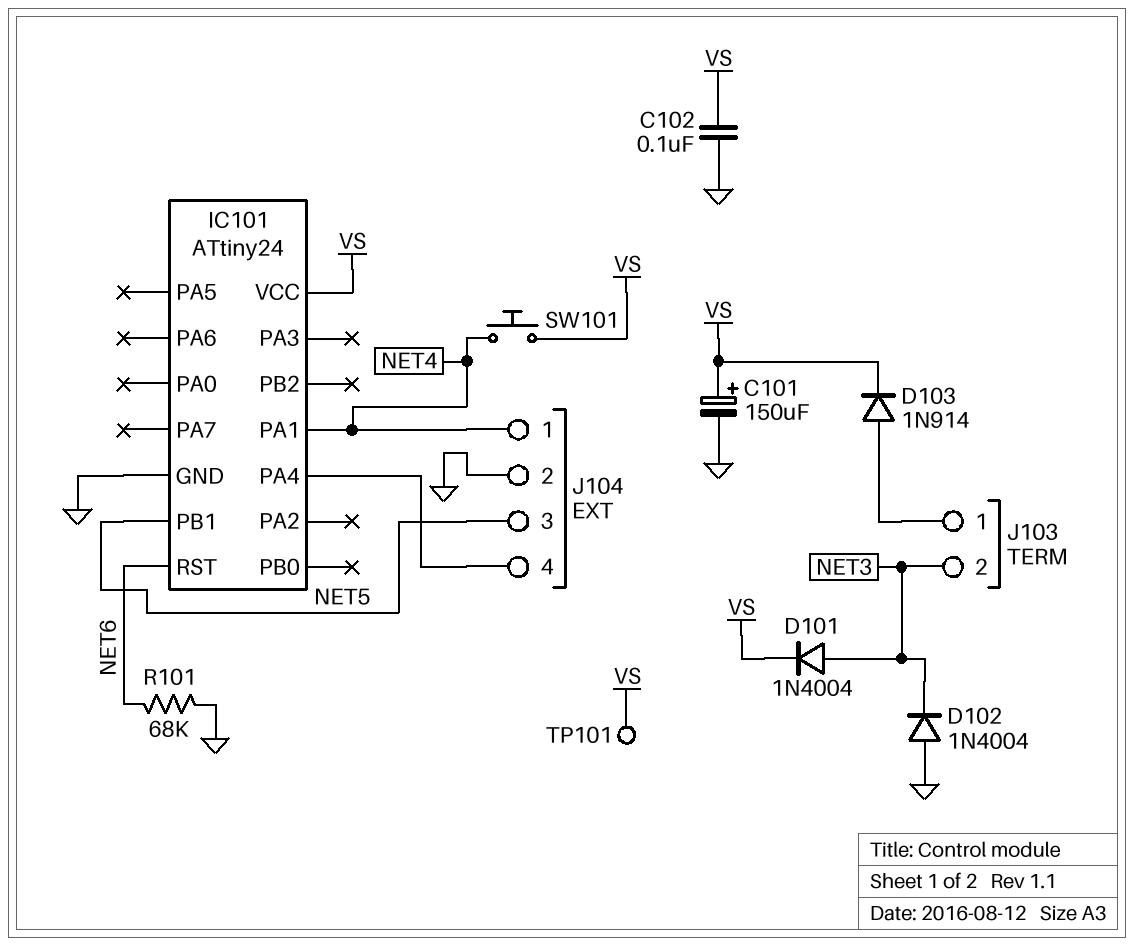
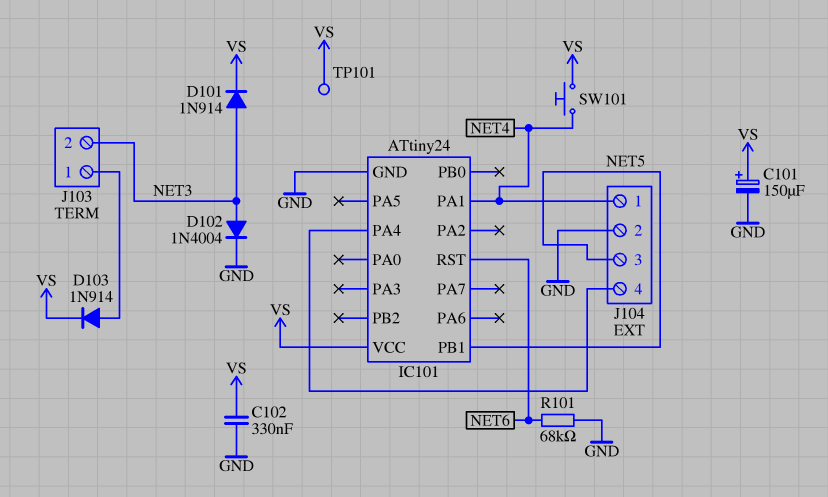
C102: 100nF (GND, VS) -> 330nF (GND, VS)
D101: diode 1N4004 (A NET3, K VS) -> diode 1N914 (A NET3, K VS)
D102: diode 1N4004 (A GND, K NET3) -> diode 1N4004 (A NET3, K GND)

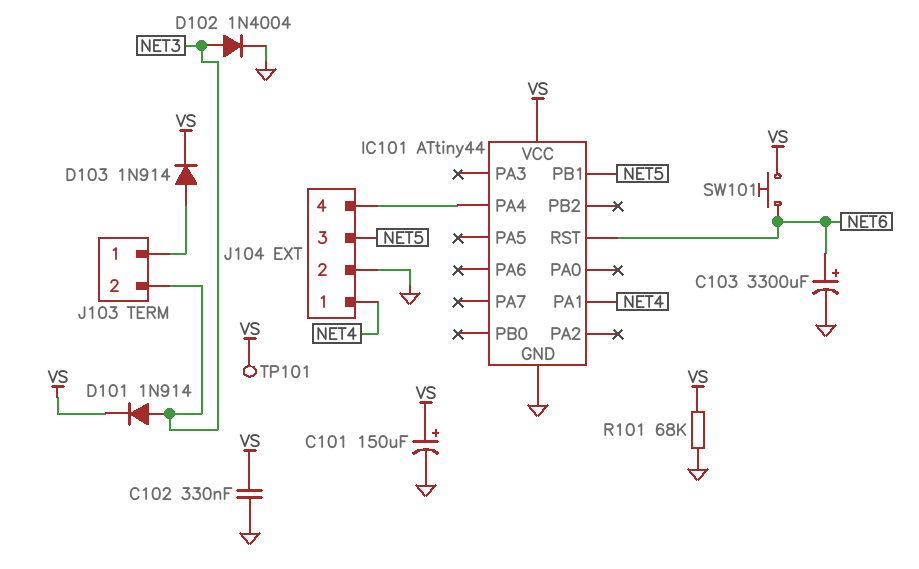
C103: none -> 3300uF (plus NET6, minus GND)
IC101: ATtiny24 -> ATtiny44
R101: 68k (GND, NET6) -> 68k (GND, VS)
SW101: button (NET4, VS) -> button (NET6, VS)

